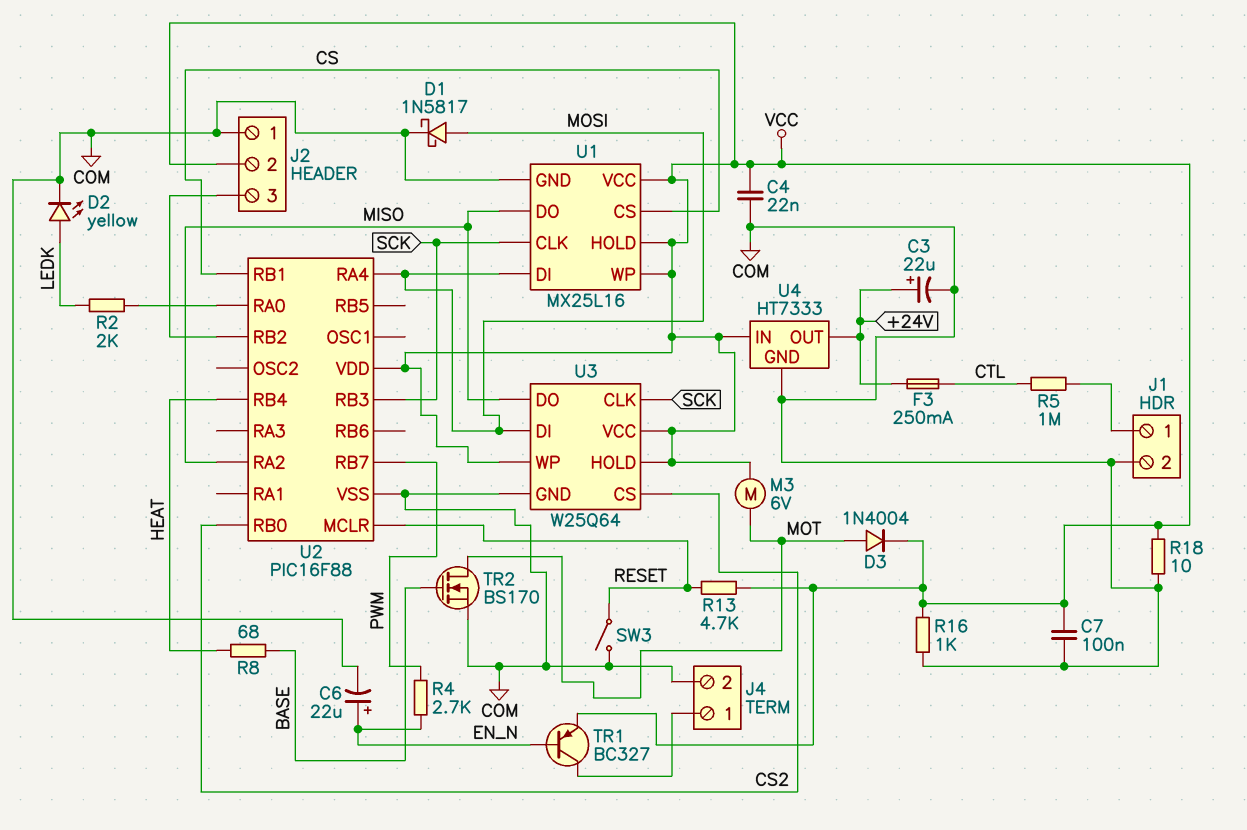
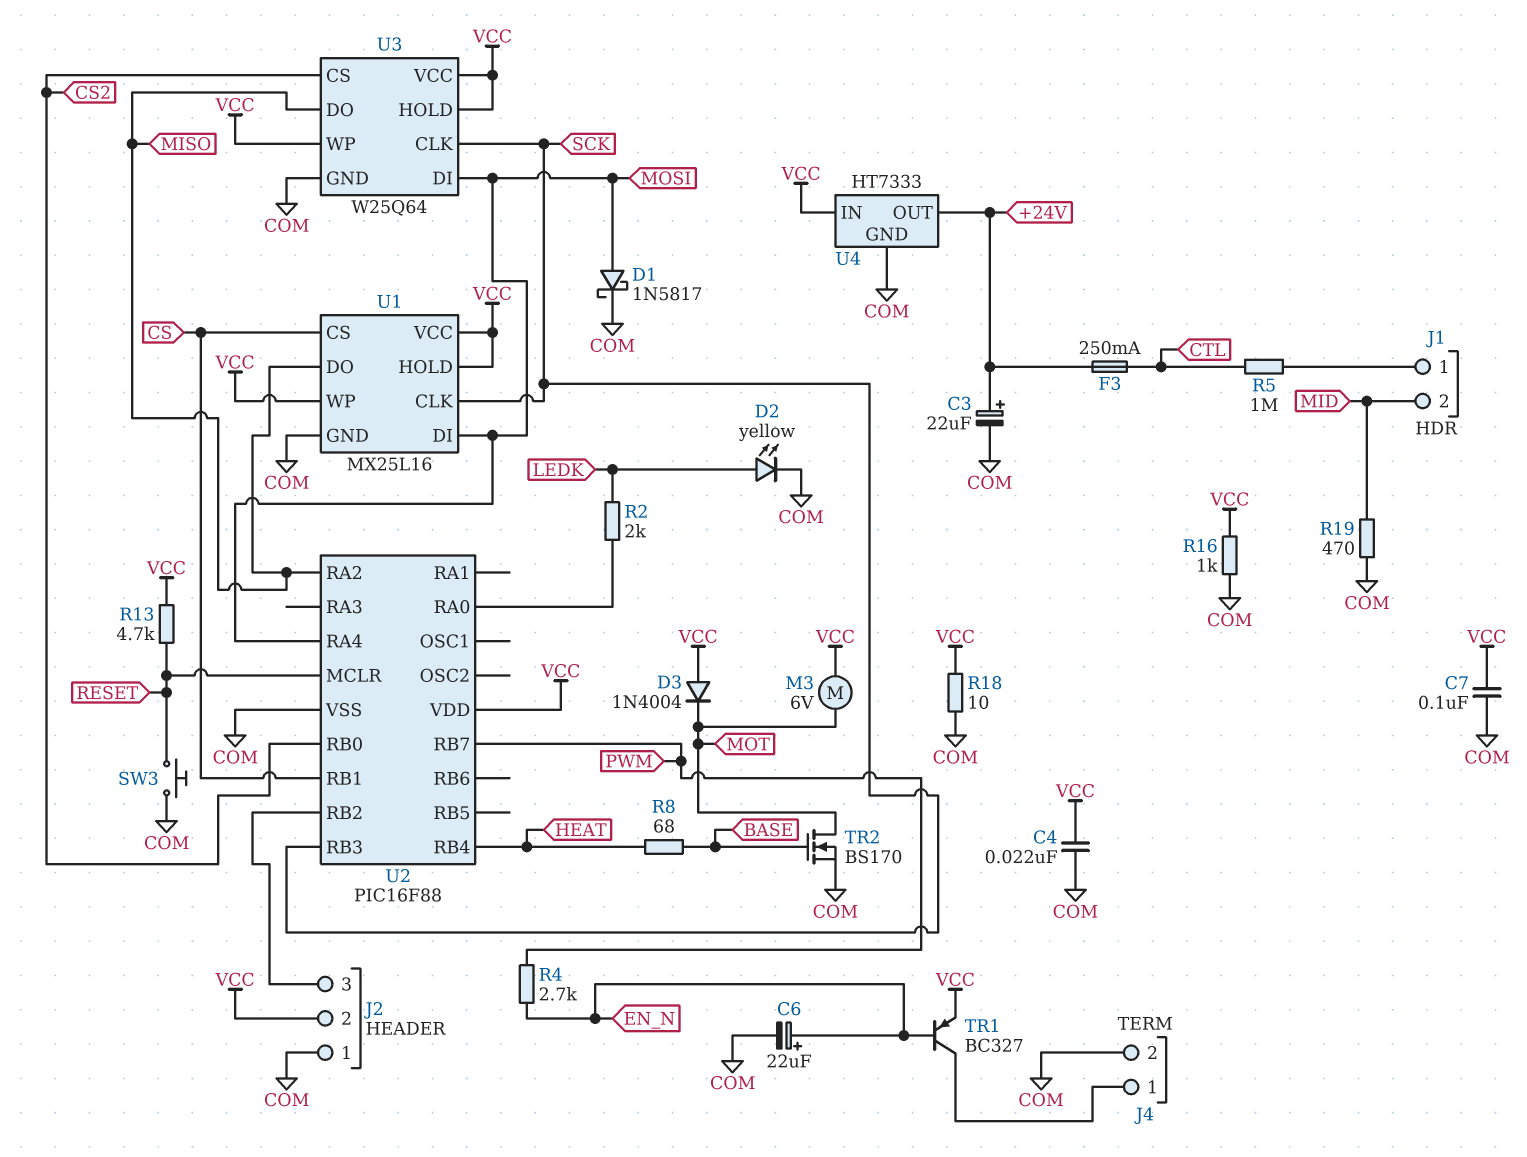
D3: diode 1N4004 (A MOT, K VCC) -> diode 1N4004 (A VCC, K MOT)
J1 pin 2: COM -> MID
R19: none -> 470 (COM, MID)
SW3: switch (COM, RESET) -> button (COM, RESET)

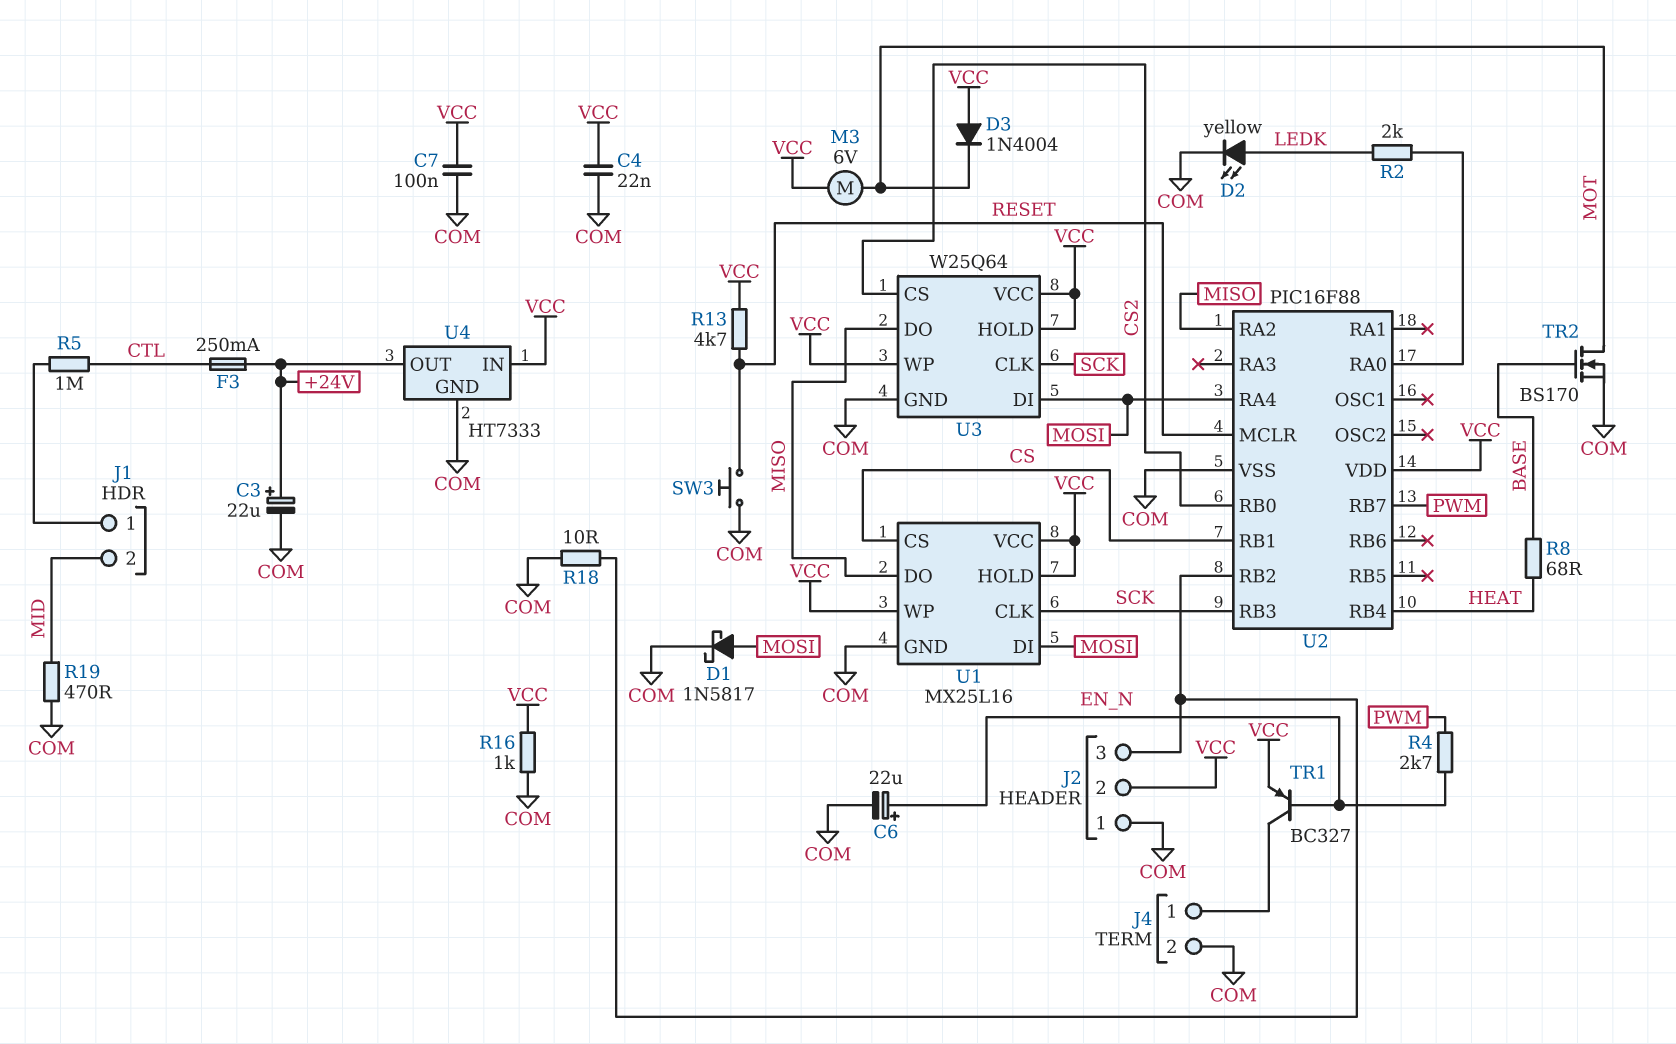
R18: 10 (COM, VCC) -> 10 (COM, J2/3)

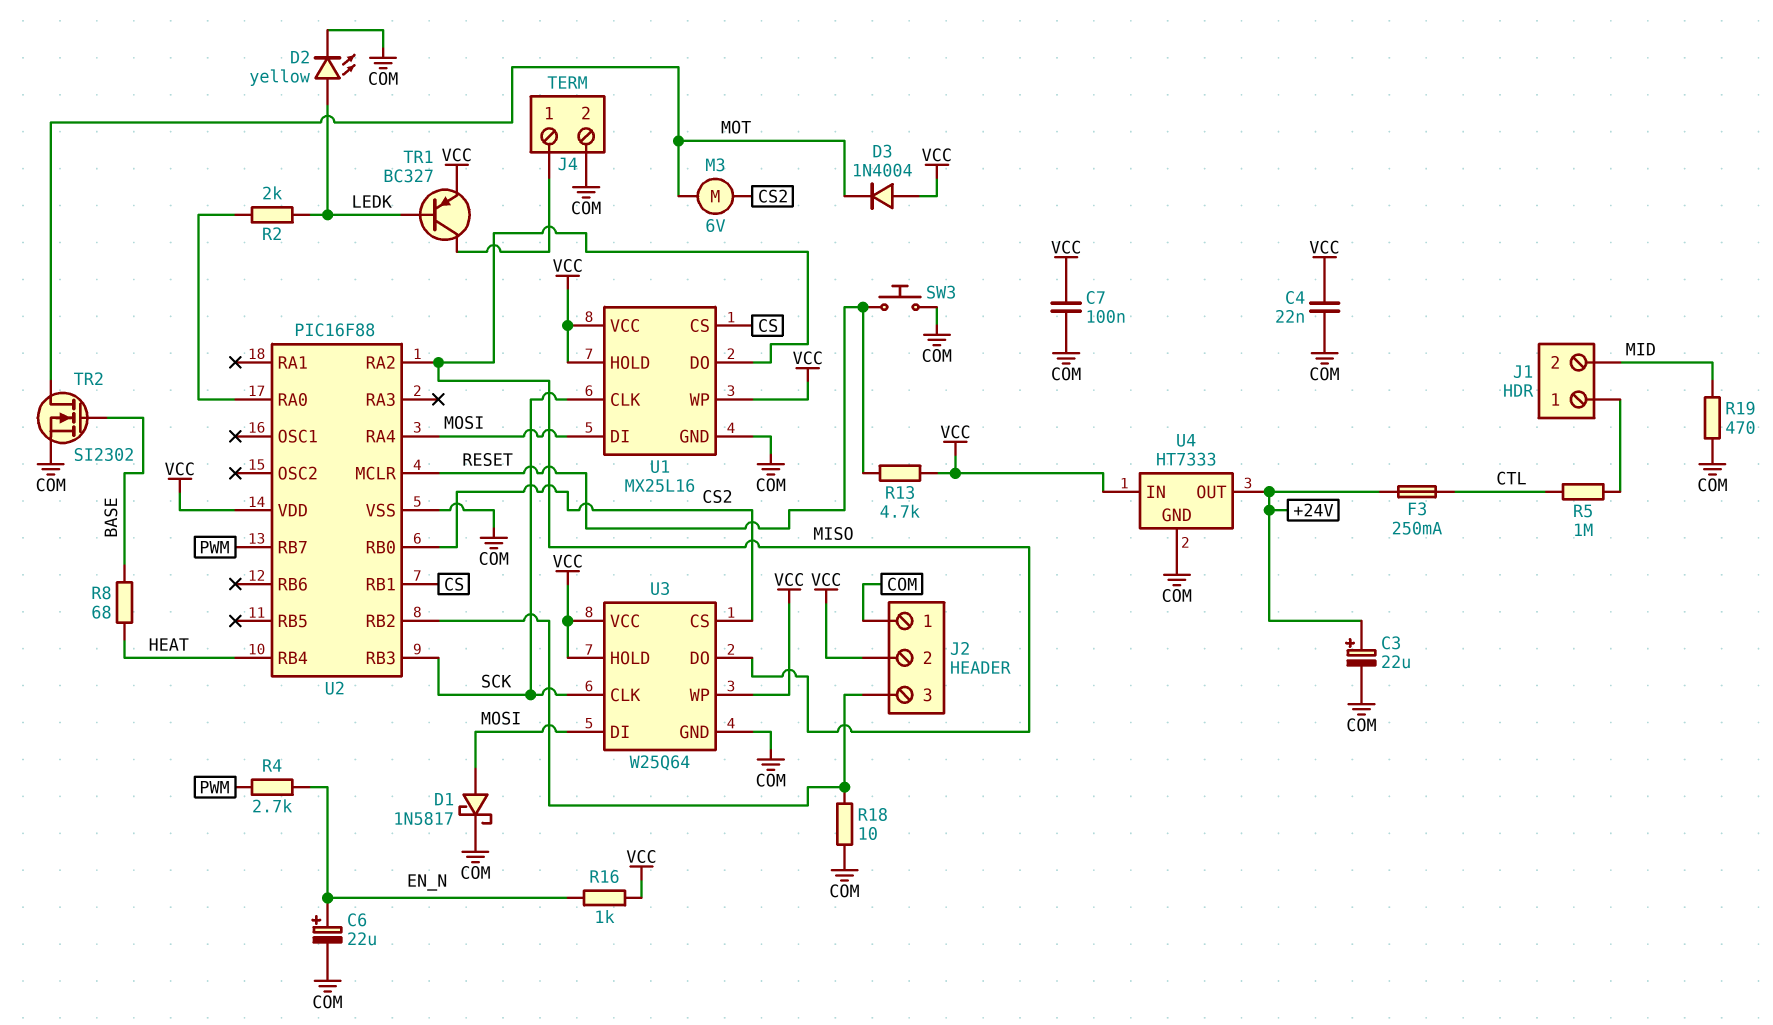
M3: motor 6V (MOT, VCC) -> motor 6V (CS2, MOT)
R16: 1k (COM, VCC) -> 1k (EN_N, VCC)
TR1: PNP BC327 (B EN_N, C J4/1, E VCC) -> PNP BC327 (B LEDK, C J4/1, E VCC)
TR2: NMOS BS170 (G BASE, D MOT, S COM) -> NMOS SI2302 (G BASE, D MOT, S COM)

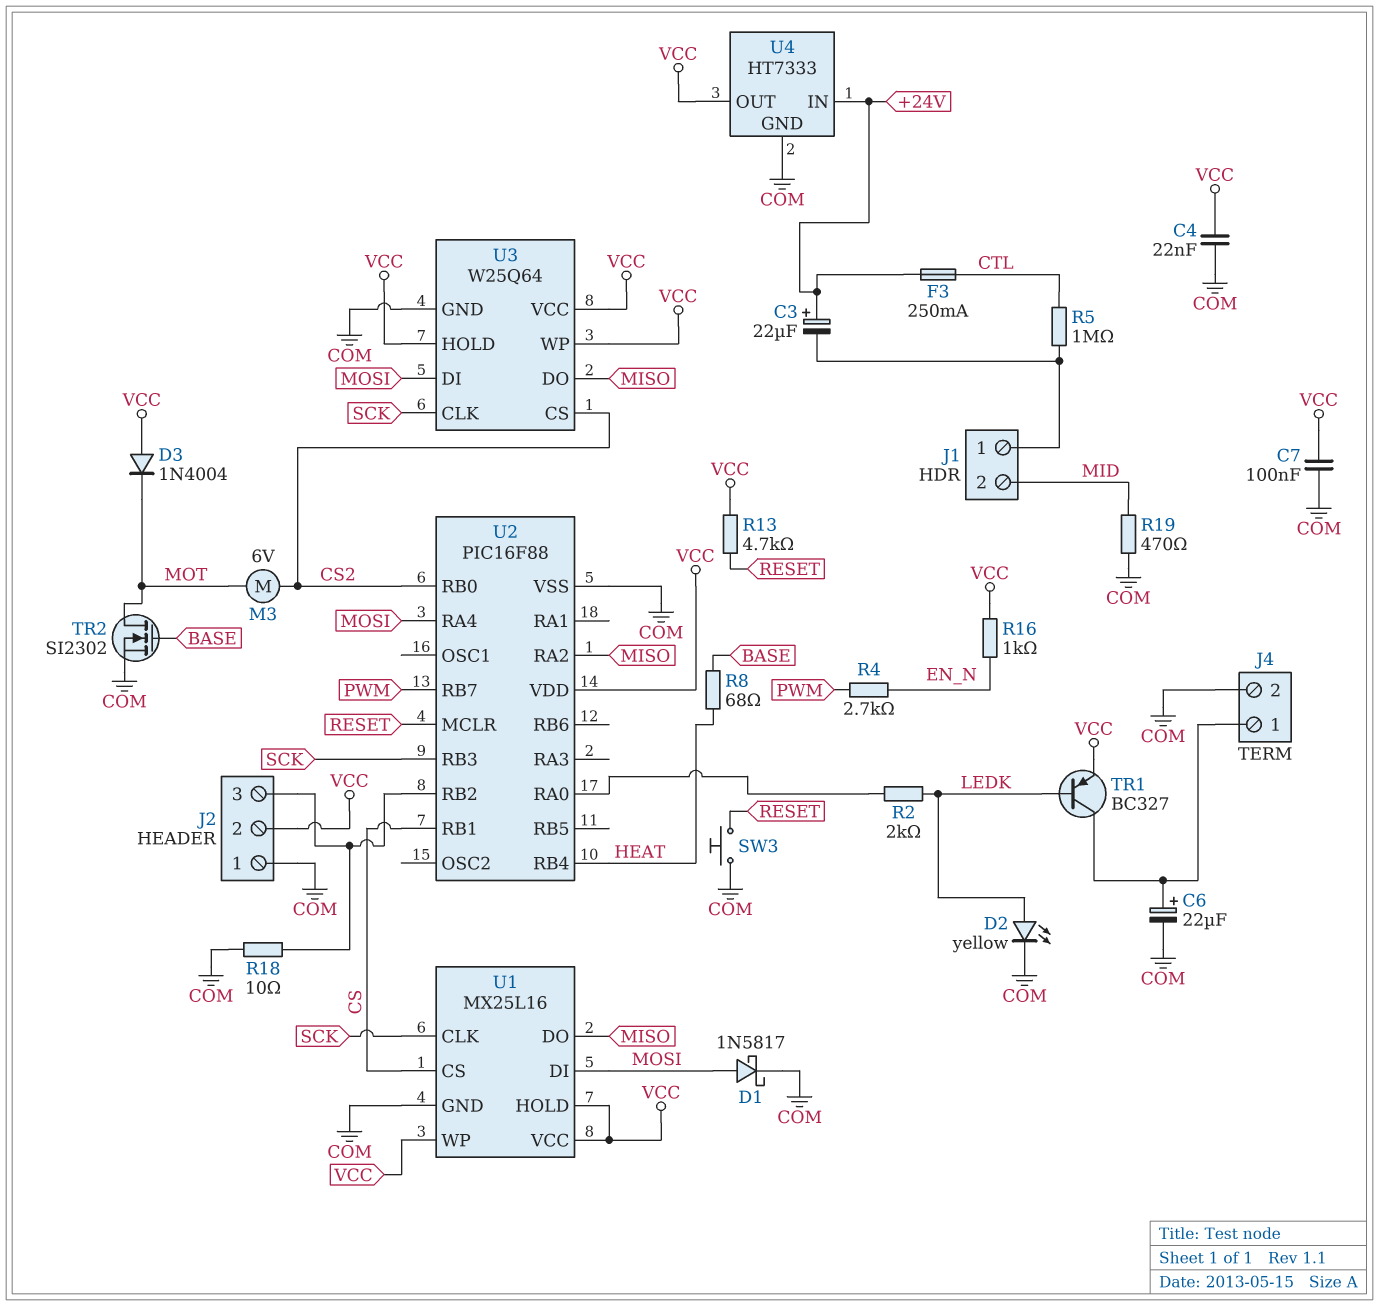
C3: 22uF (plus +24V, minus COM) -> 22uF (plus +24V, minus J1/1)
C6: 22uF (plus EN_N, minus COM) -> 22uF (plus J4/1, minus COM)
U4 pin IN: VCC -> +24V
U4 pin OUT: +24V -> VCC

